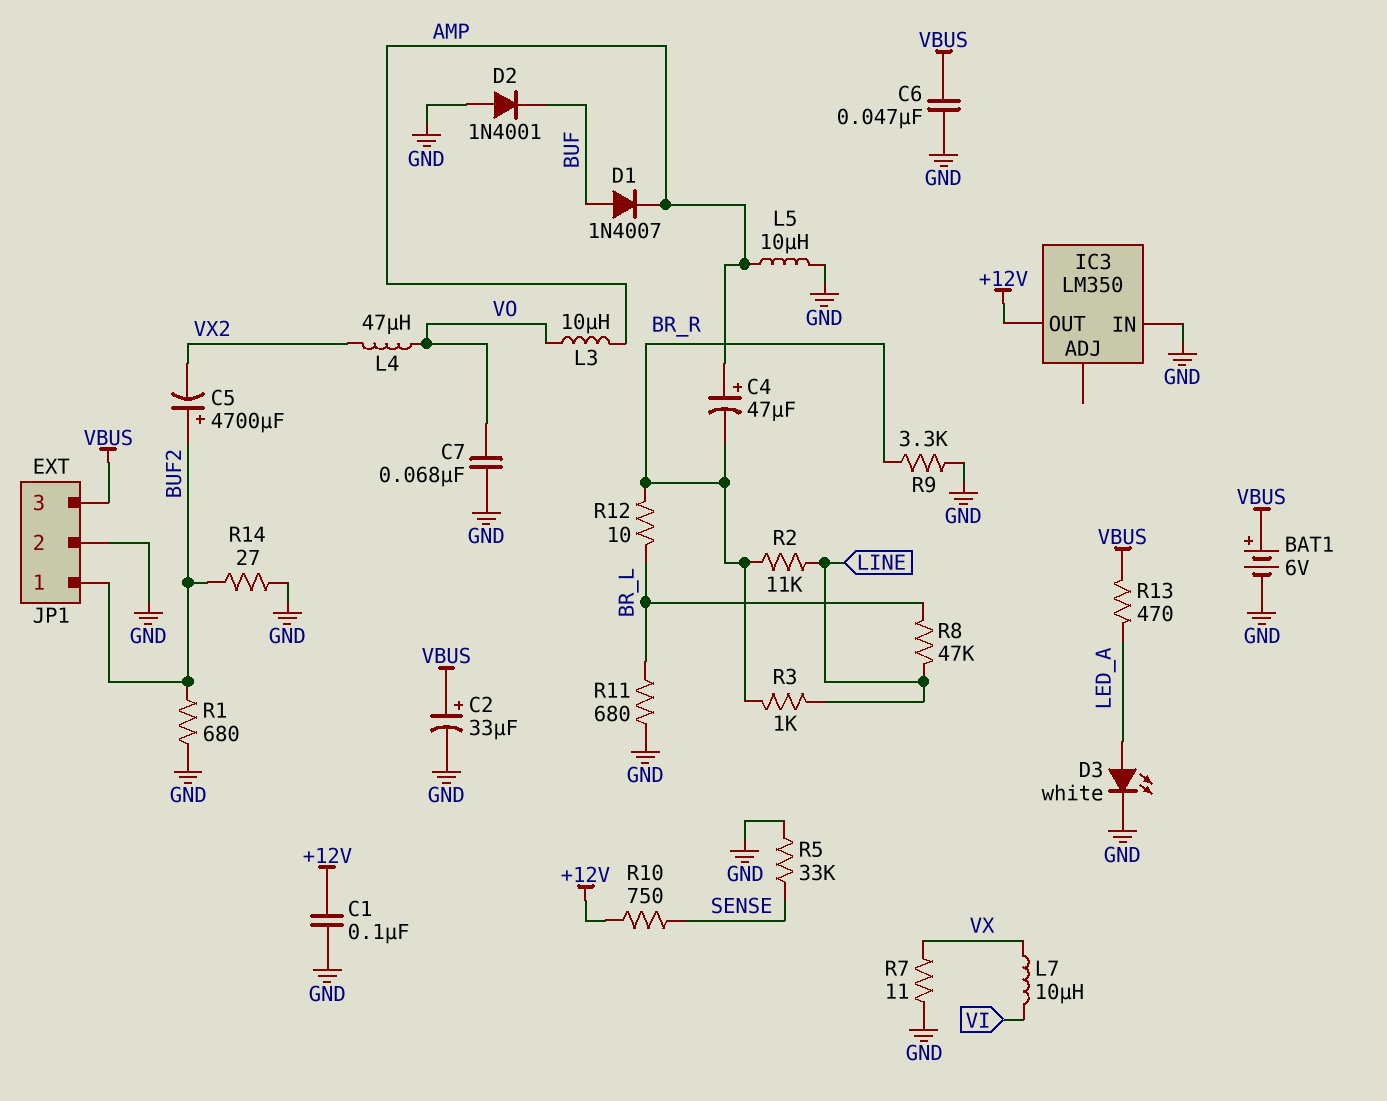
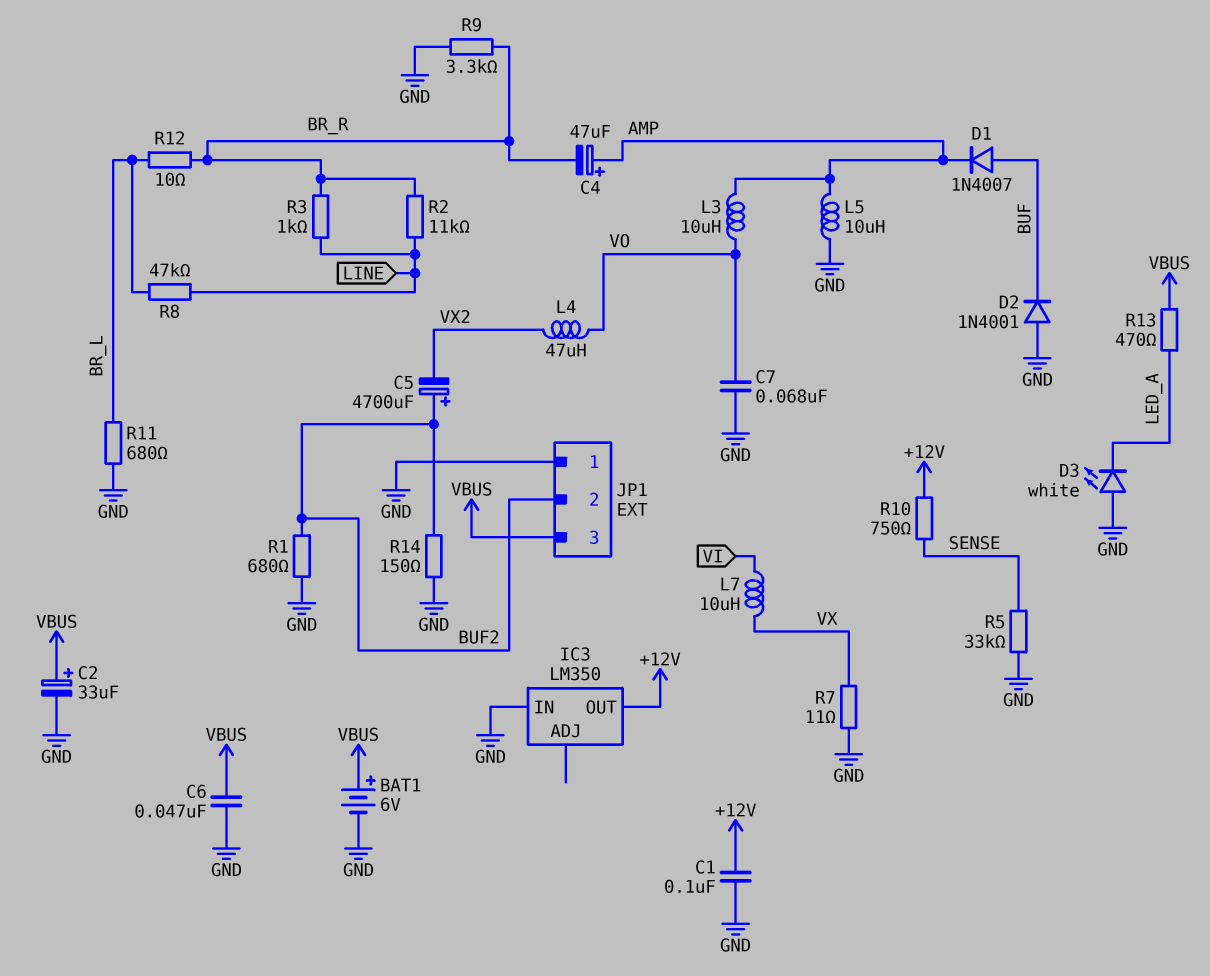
D3: LED white (A LED_A, K GND) -> LED white (A GND, K LED_A)
JP1 pin 1: BUF2 -> GND
JP1 pin 2: GND -> BUF2
R14: 27 (BUF2, GND) -> 150 (BUF2, GND)

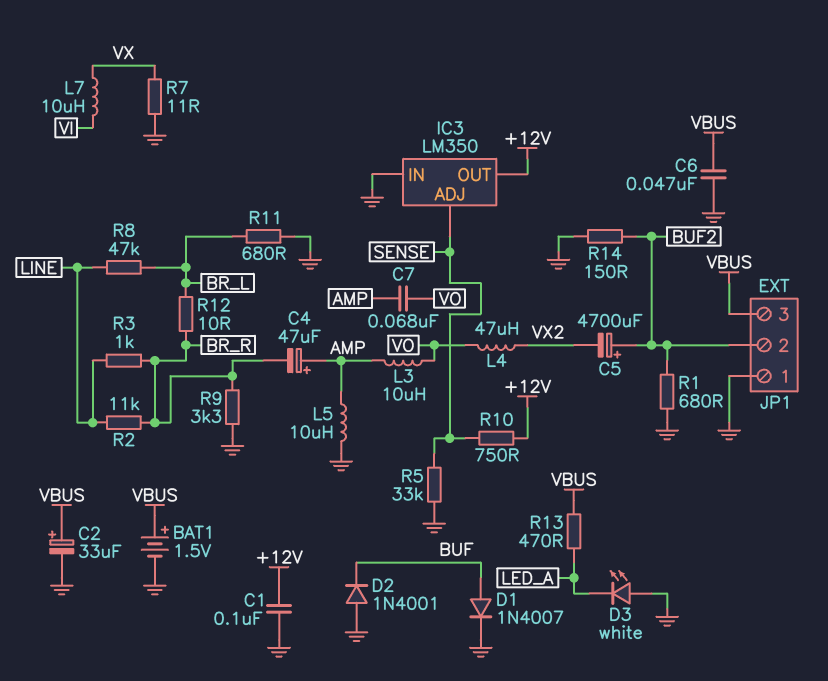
BAT1: 6V (plus VBUS, minus GND) -> 1.5V (plus VBUS, minus GND)
C7: 68nF (GND, VO) -> 68nF (AMP, VO)
D1: diode 1N4007 (A BUF, K AMP) -> diode 1N4007 (A BUF, K GND)
IC3 pin ADJ: none -> SENSE

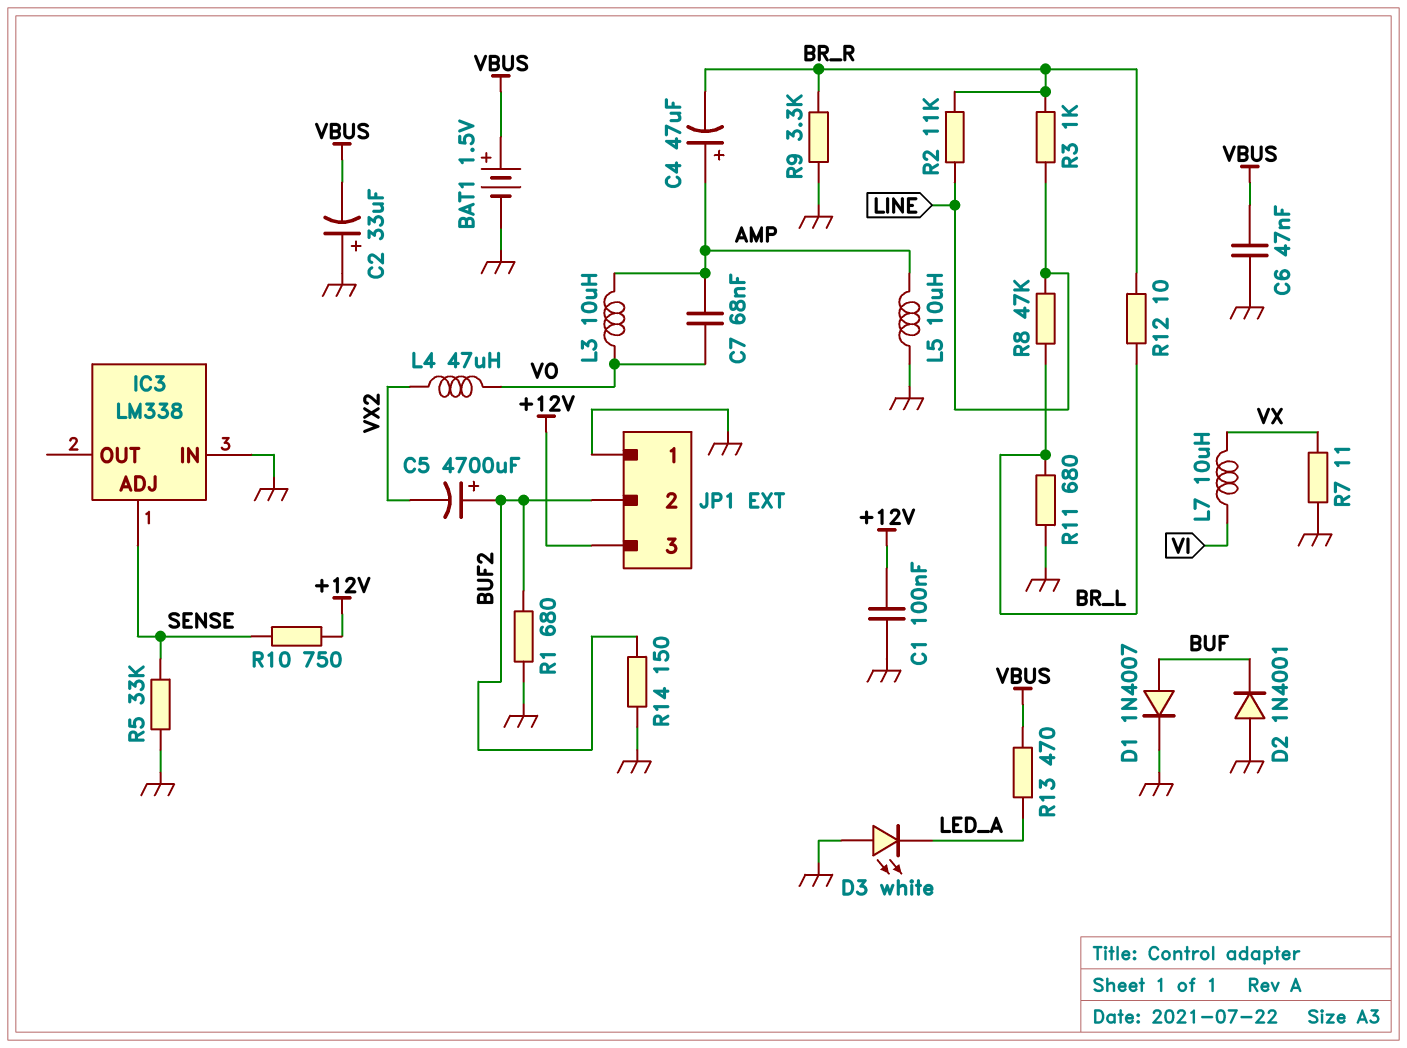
C2: 33uF (plus VBUS, minus GND) -> 33uF (plus GND, minus VBUS)
IC3: LM350 -> LM338
IC3 pin OUT: +12V -> none
JP1 pin 3: VBUS -> +12V

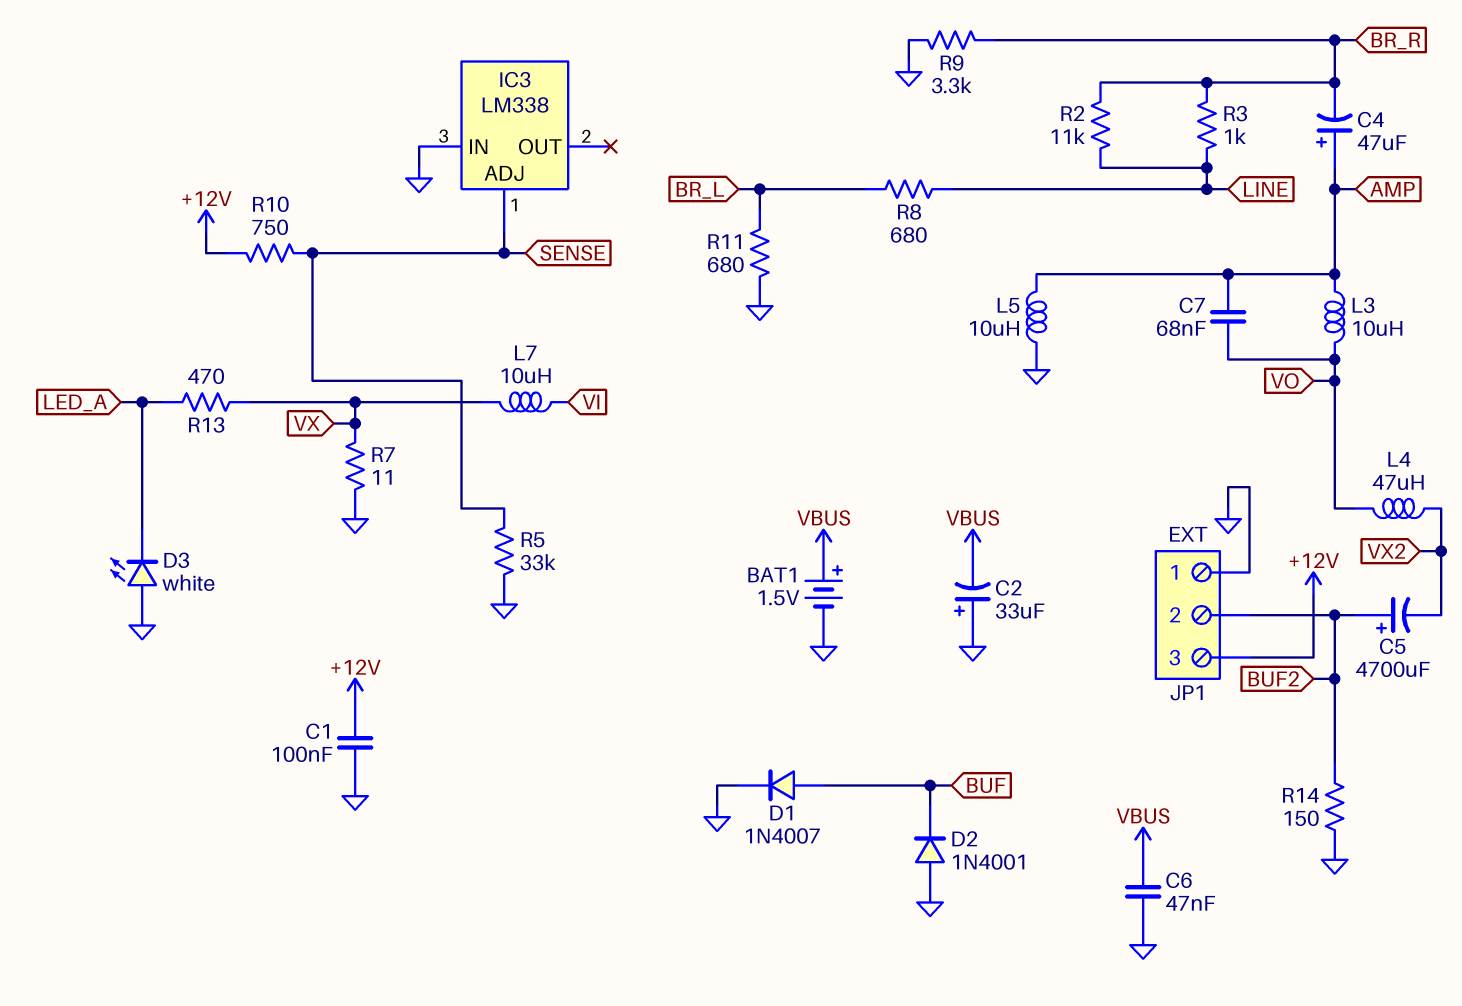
R1: 680 (BUF2, GND) -> none
R8: 47k (BR_L, LINE) -> 680 (BR_L, LINE)
R12: 10 (BR_L, BR_R) -> none
R13: 470 (LED_A, VBUS) -> 470 (LED_A, VX)

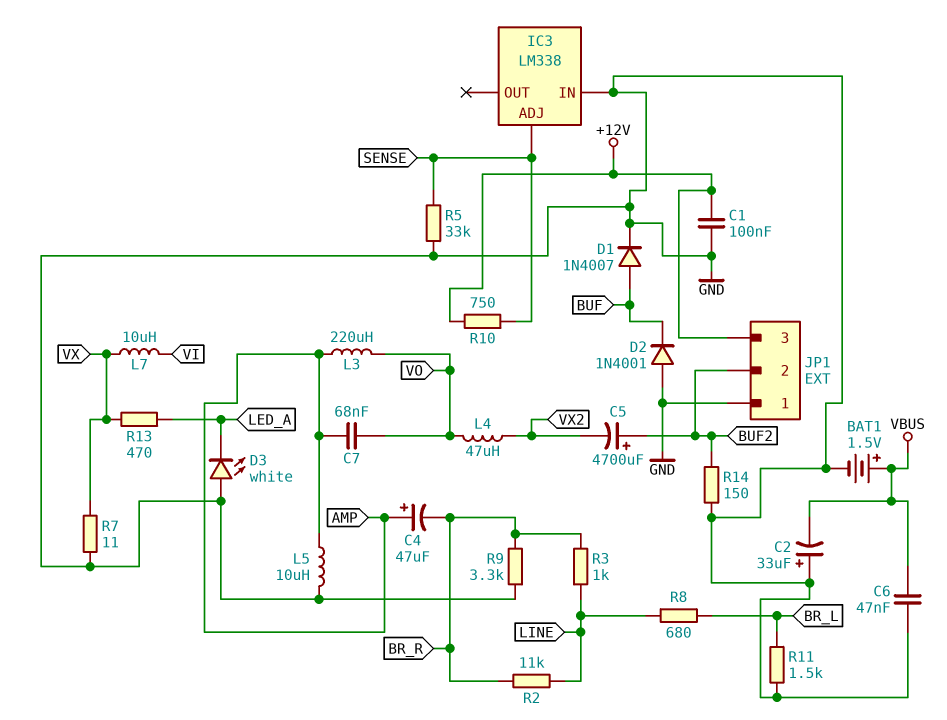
L3: 10uH (AMP, VO) -> 220uH (AMP, VO)
R11: 680 (BR_L, GND) -> 1.5k (BR_L, GND)

